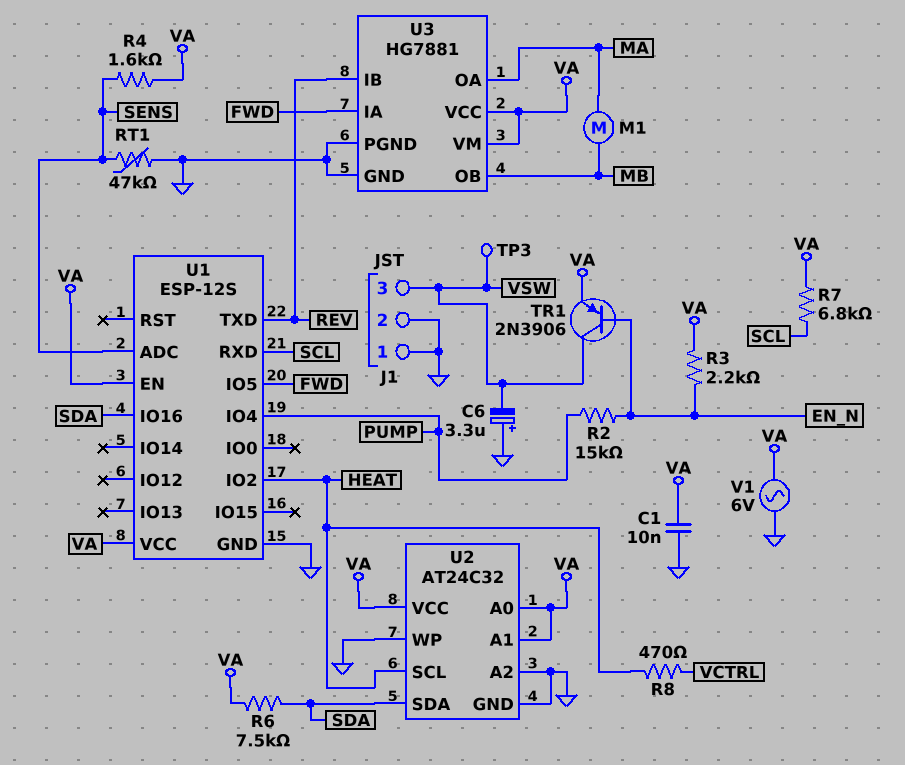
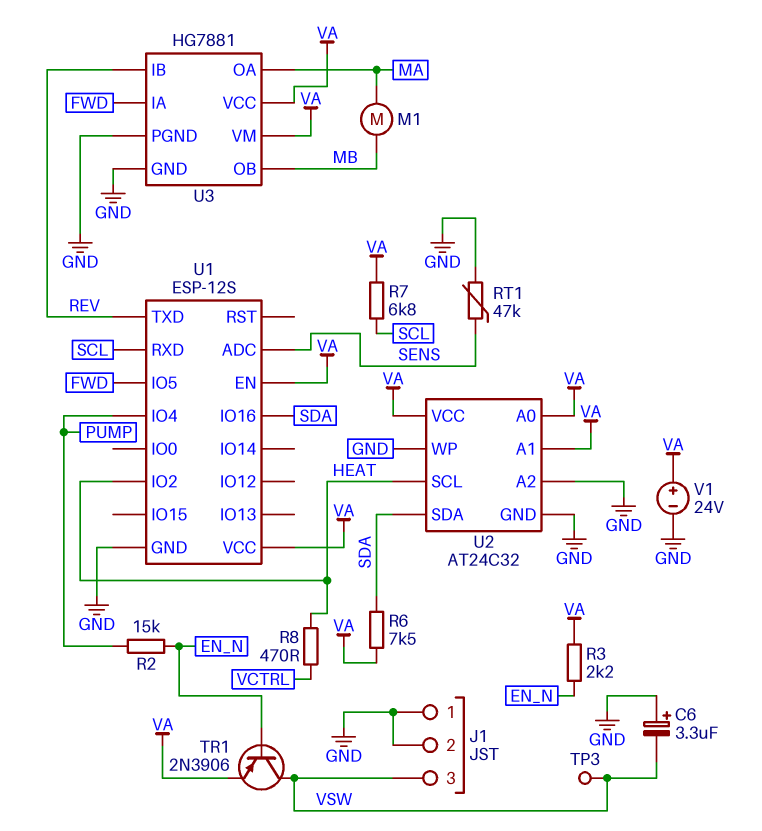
C1: 10nF (GND, VA) -> none
R4: 1.6k (SENS, VA) -> none
V1: AC 6V (GND, VA) -> 24V (plus VA, minus GND)

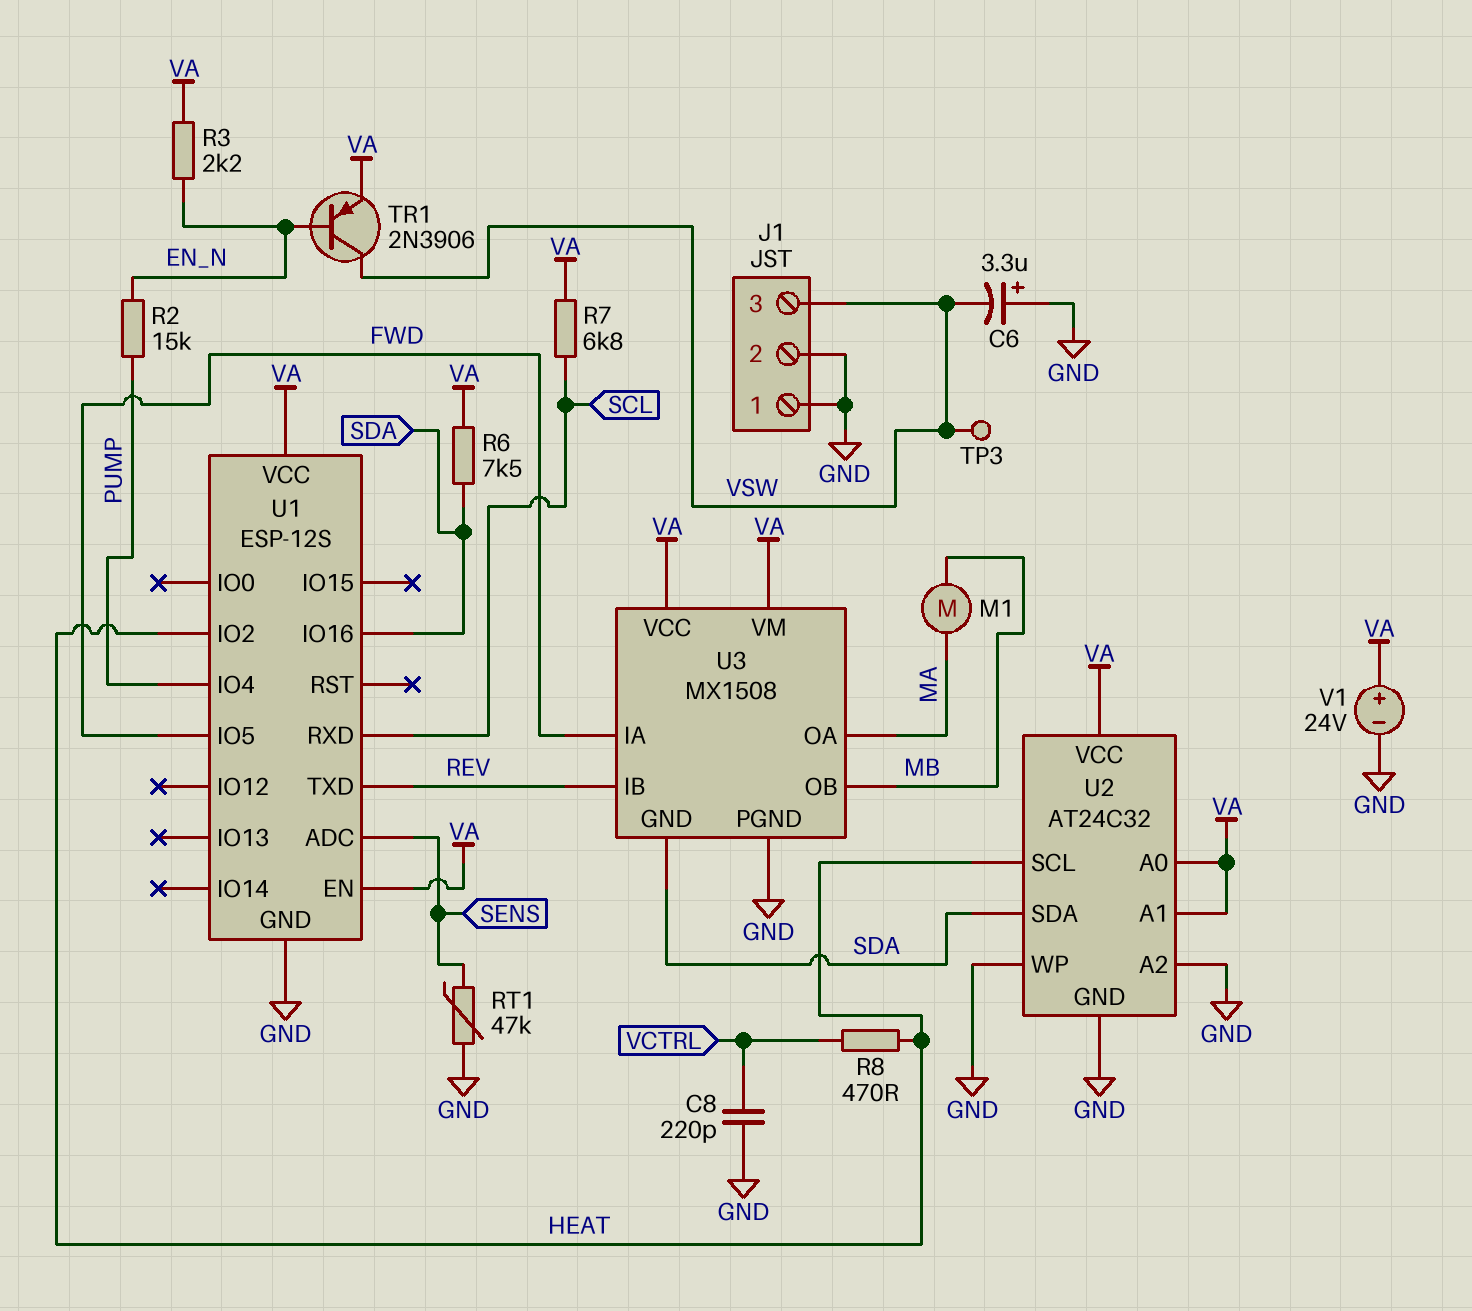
C8: none -> 220pF (GND, VCTRL)
U3: HG7881 -> MX1508
U3 pin GND: GND -> SDA

